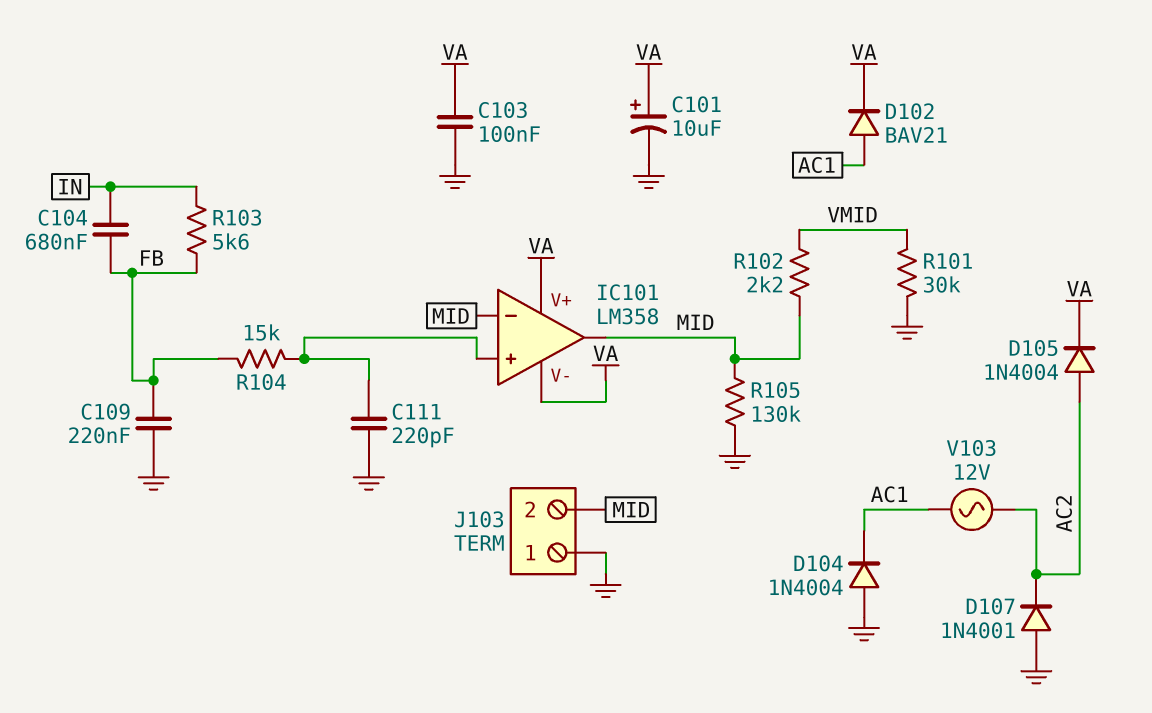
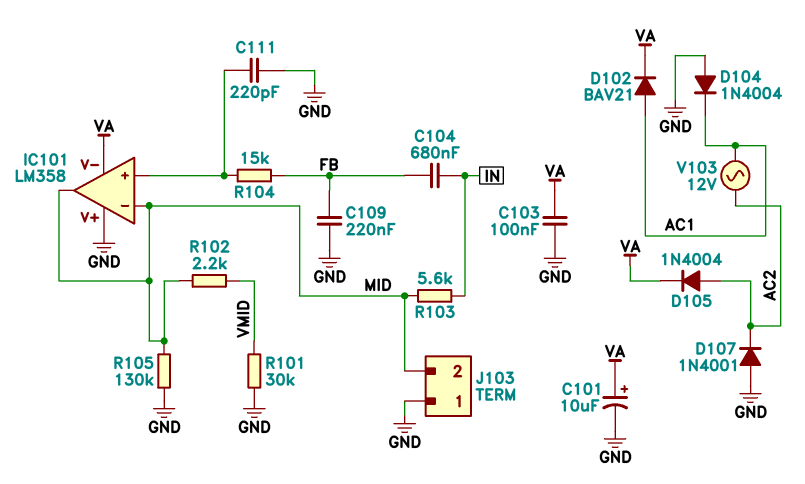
IC101 pin V+: VA -> GND
R103: 5.6k (FB, IN) -> 5.6k (IN, MID)

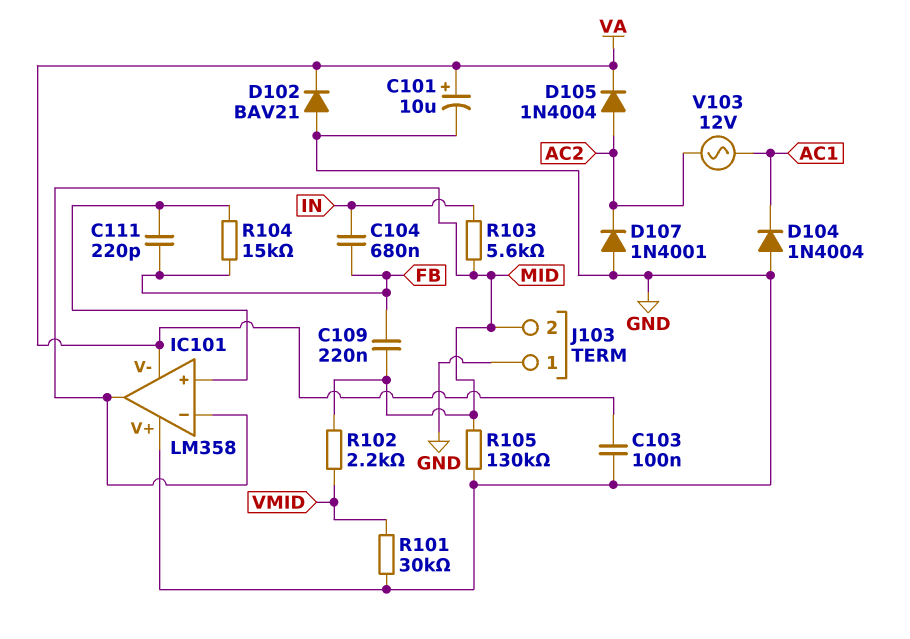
C109: 220nF (FB, GND) -> 220nF (FB, MID)
C111: 220pF (GND, IC101/in+) -> 220pF (FB, IC101/in+)
D102: diode BAV21 (A AC1, K VA) -> diode BAV21 (A GND, K VA)

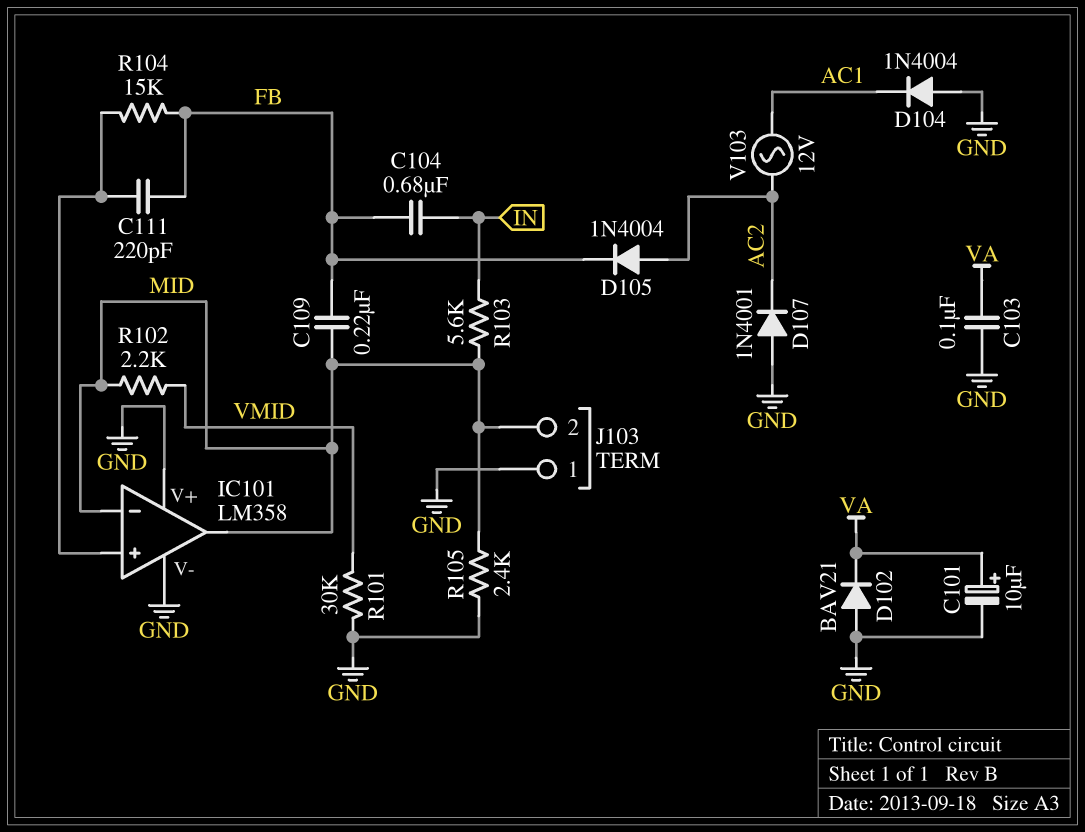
D105: diode 1N4004 (A AC2, K VA) -> diode 1N4004 (A AC2, K FB)
IC101 pin V-: VA -> GND
R105: 130k (GND, MID) -> 2.4k (GND, MID)

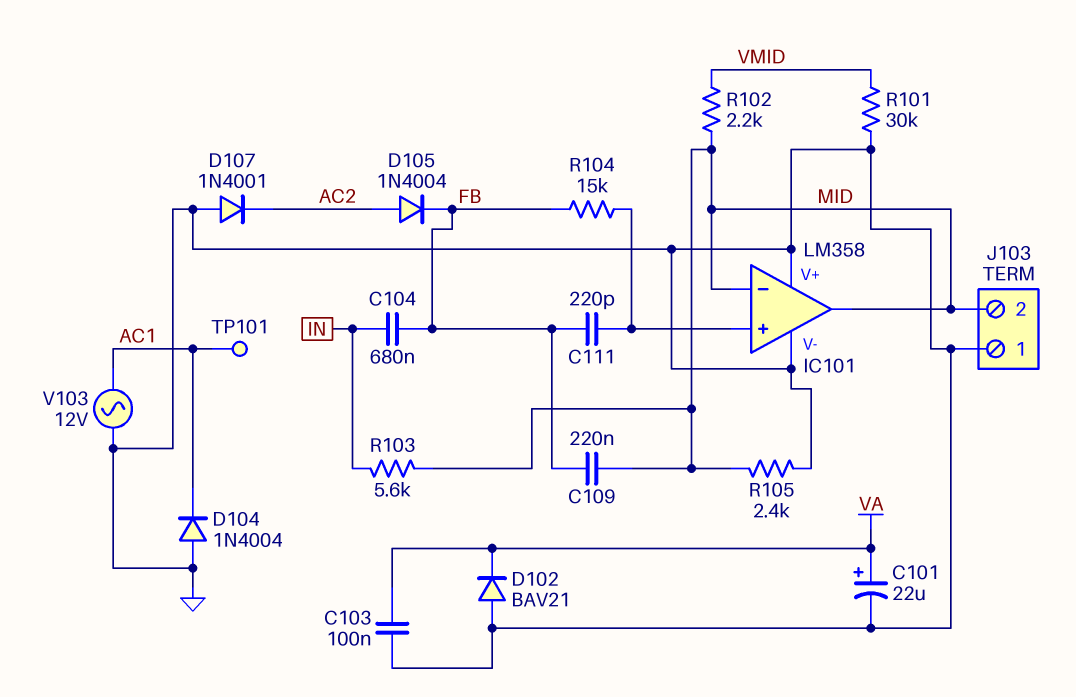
C101: 10uF (plus VA, minus GND) -> 22uF (plus VA, minus GND)
TP101: none -> test point (AC1)
V103: AC 12V (AC1, AC2) -> AC 12V (AC1, GND)

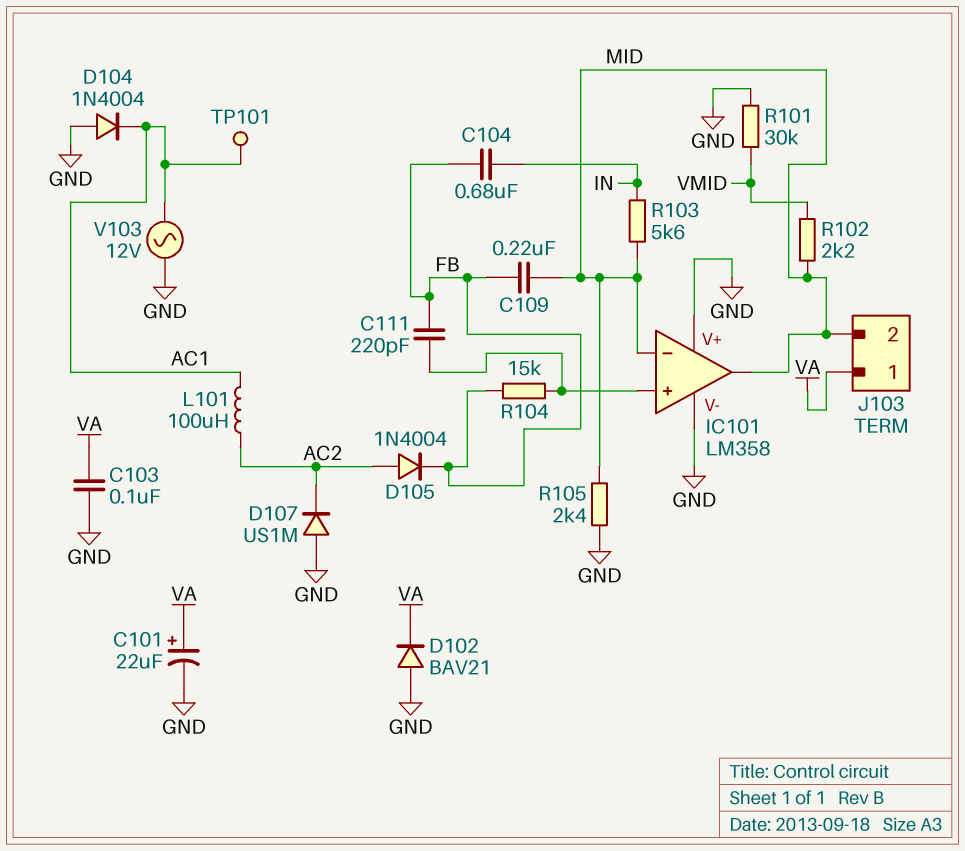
D107: diode 1N4001 (A GND, K AC2) -> diode US1M (A GND, K AC2)
J103 pin 1: GND -> VA
L101: none -> 100uH (AC1, AC2)

